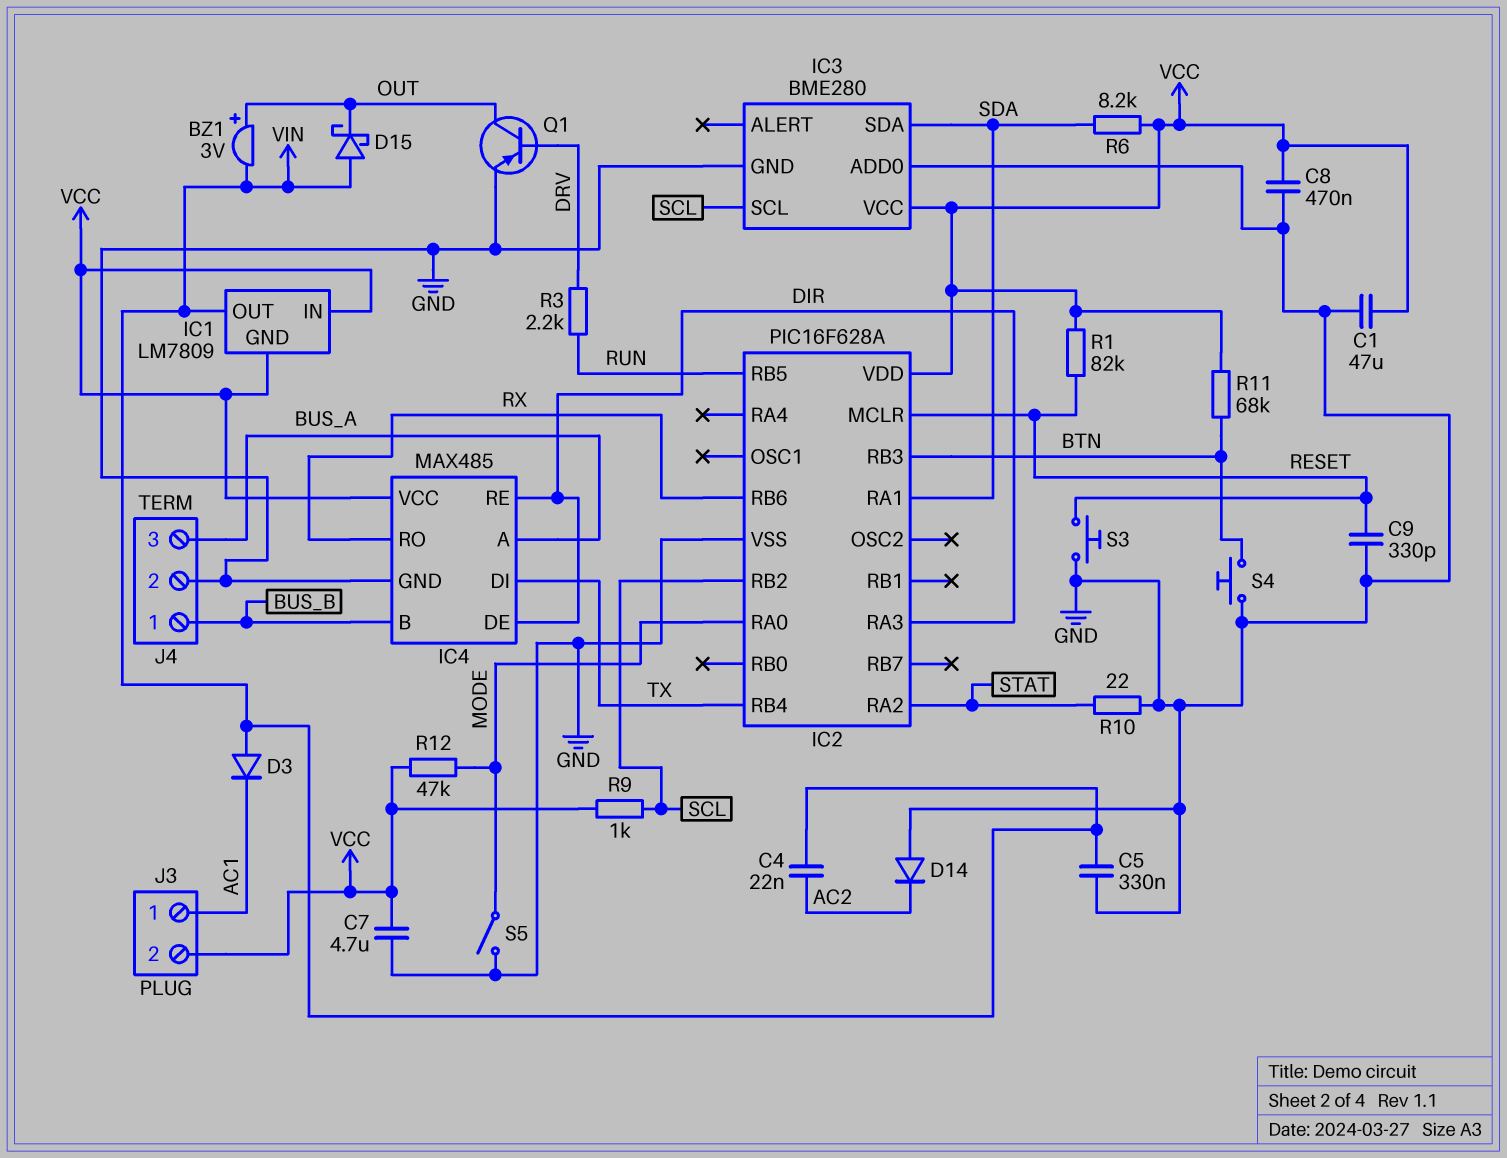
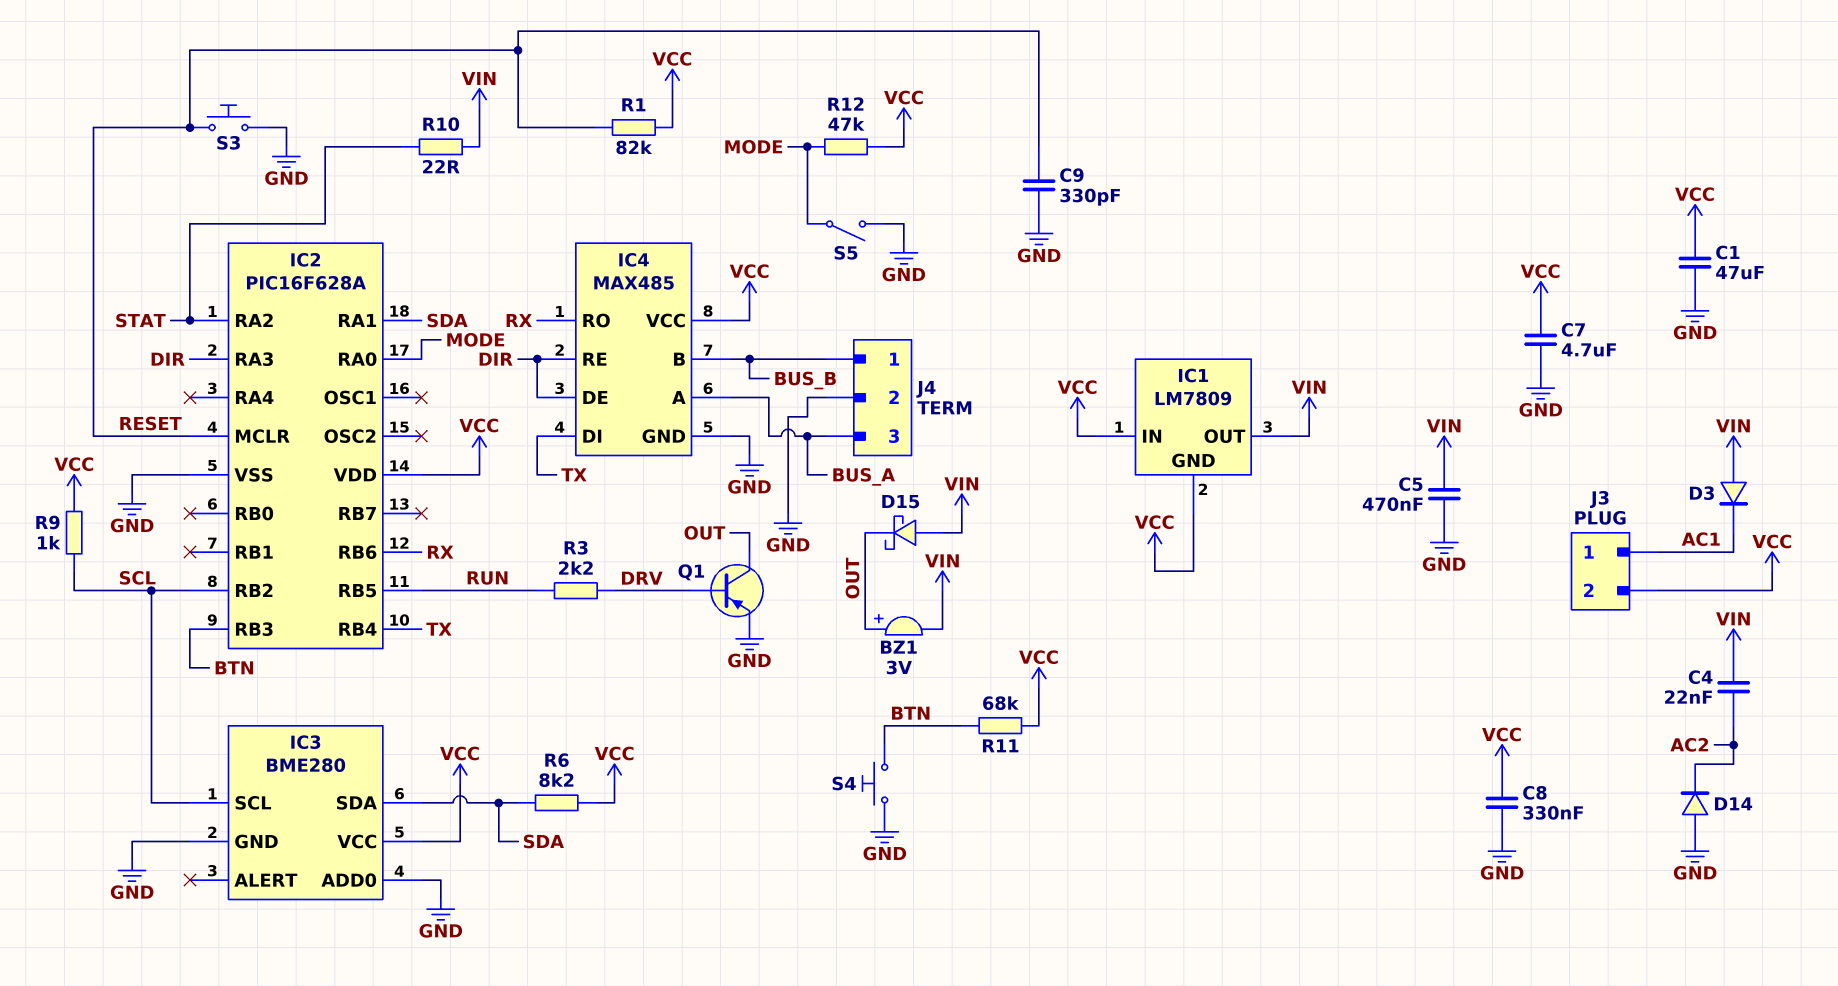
C5: 330nF (GND, VIN) -> 470nF (GND, VIN)
C8: 470nF (GND, VCC) -> 330nF (GND, VCC)
R10: 22 (GND, STAT) -> 22 (STAT, VIN)

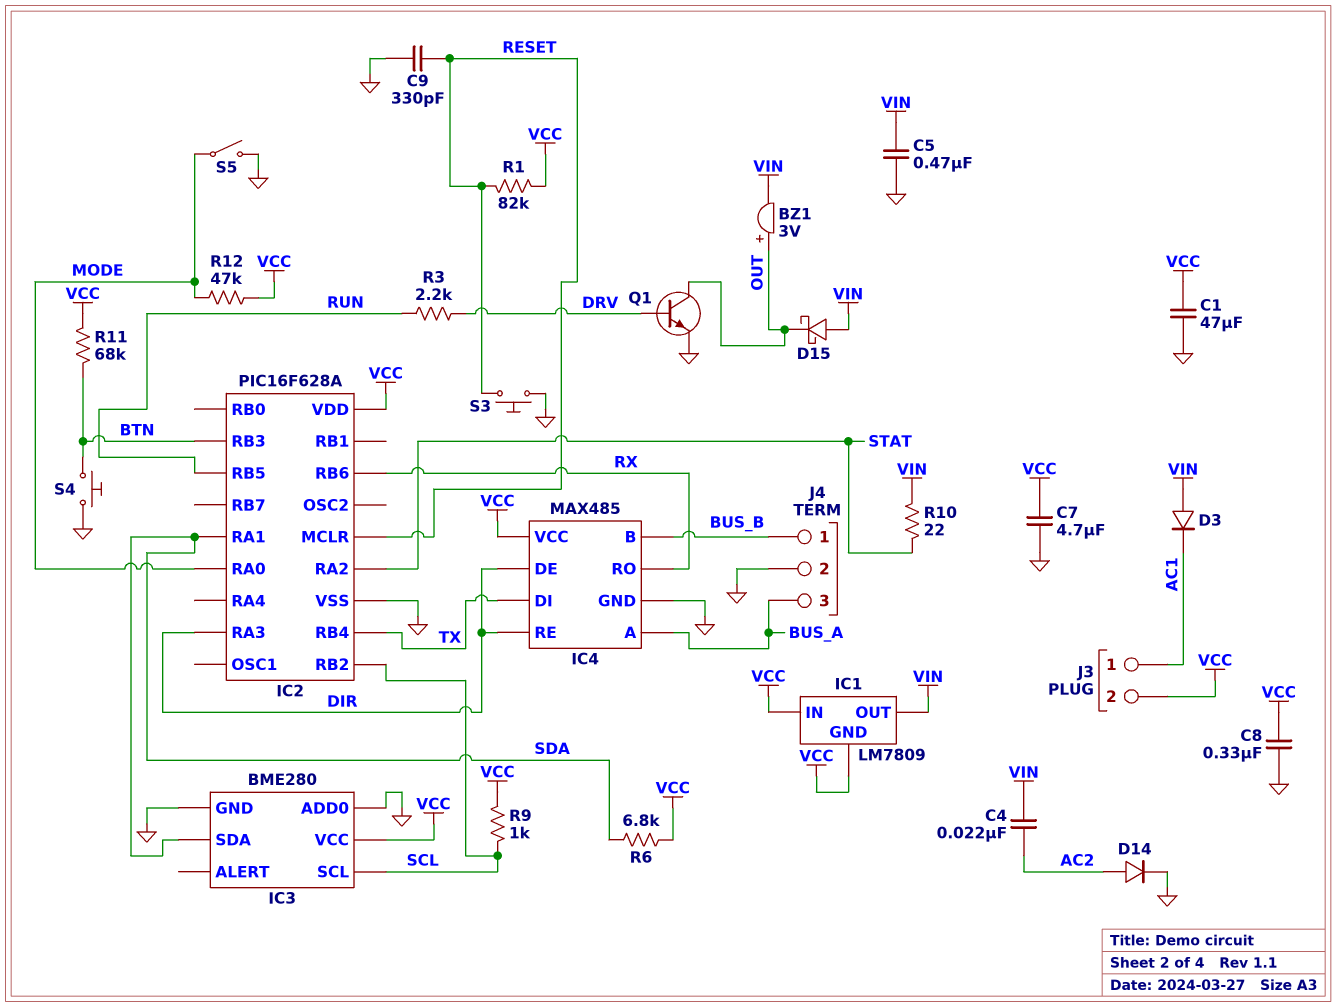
D14: diode (A GND, K AC2) -> diode (A AC2, K GND)
Q1: PNP (B DRV, C OUT, E GND) -> NPN (B DRV, C OUT, E GND)
R6: 8.2k (SDA, VCC) -> 6.8k (SDA, VCC)

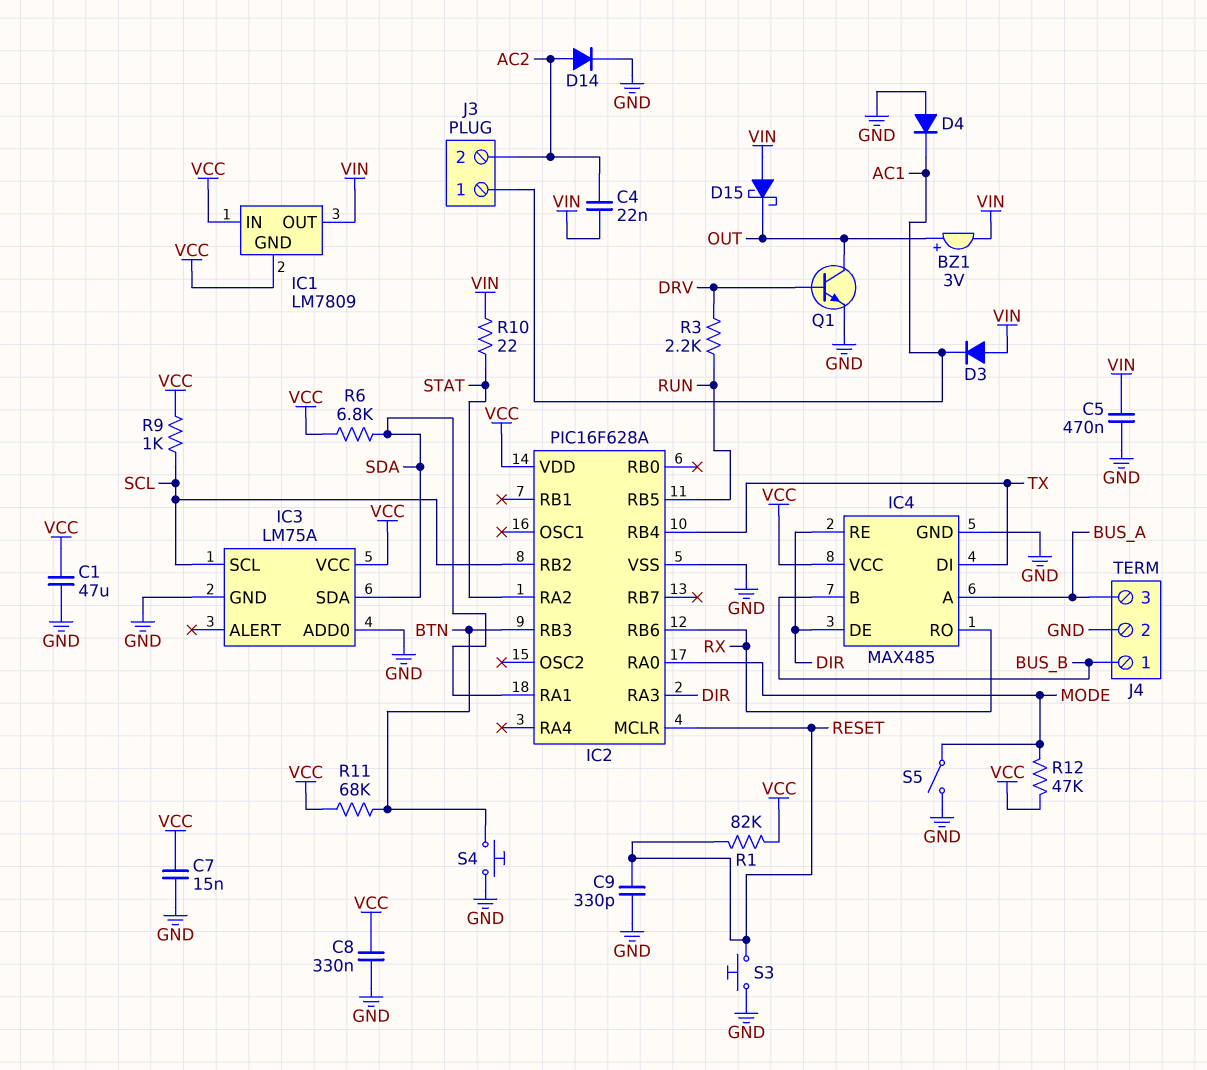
C7: 4.7uF (GND, VCC) -> 15nF (GND, VCC)
D4: none -> diode (A GND, K AC1)
IC3: BME280 -> LM75A
J3 pin 2: VCC -> AC2

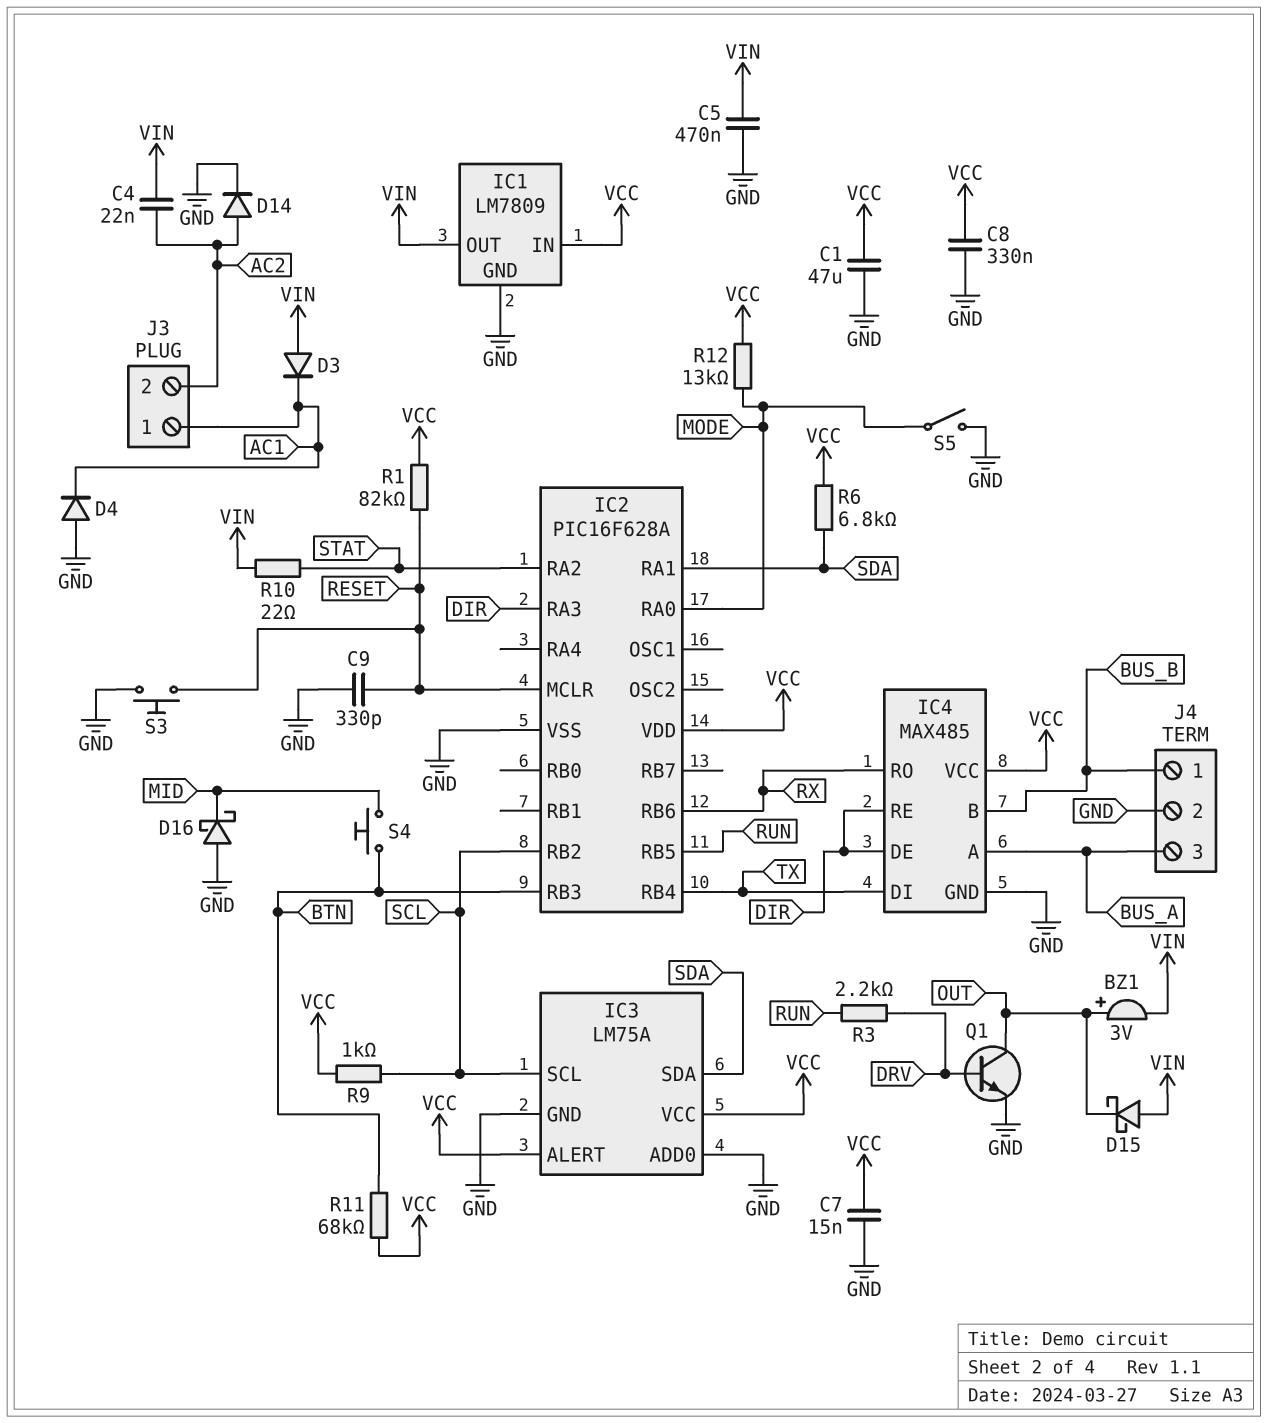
D16: none -> schottky (A GND, K MID)
IC1 pin GND: VCC -> GND
IC3 pin ALERT: none -> VCC
R12: 47k (MODE, VCC) -> 13k (MODE, VCC)
S4: button (BTN, GND) -> button (BTN, MID)

